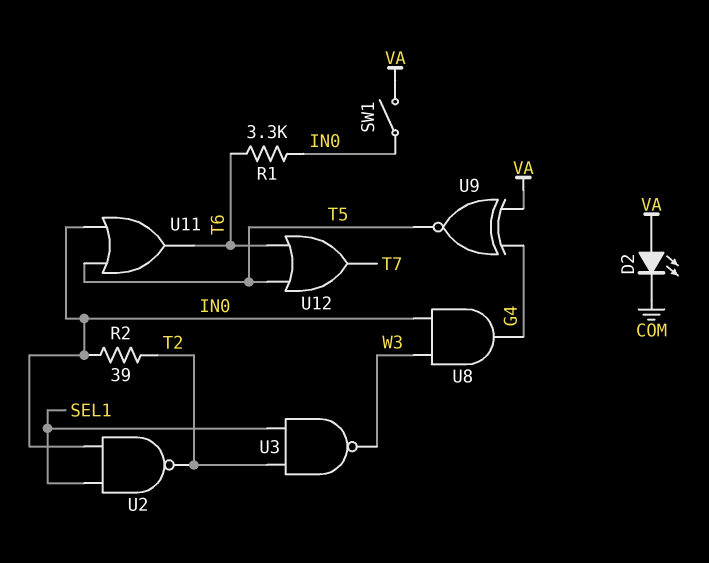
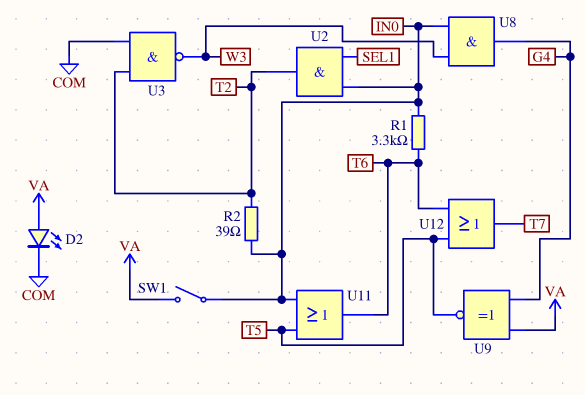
U2: NAND (in IN0, in SEL1, out T2) -> AND (in IN0, in SEL1, out T2)
U3: NAND (in SEL1, in T2, out W3) -> NAND (in COM, in T2, out W3)

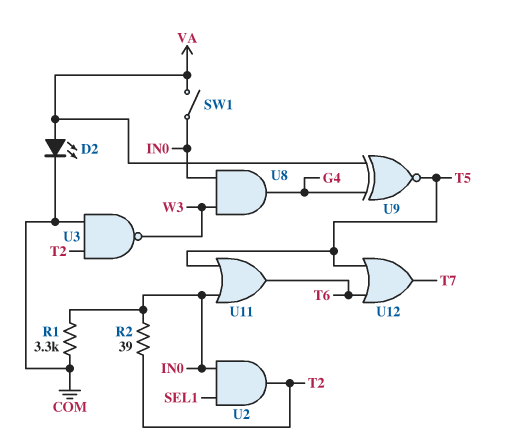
R1: 3.3k (IN0, T6) -> 3.3k (COM, IN0)

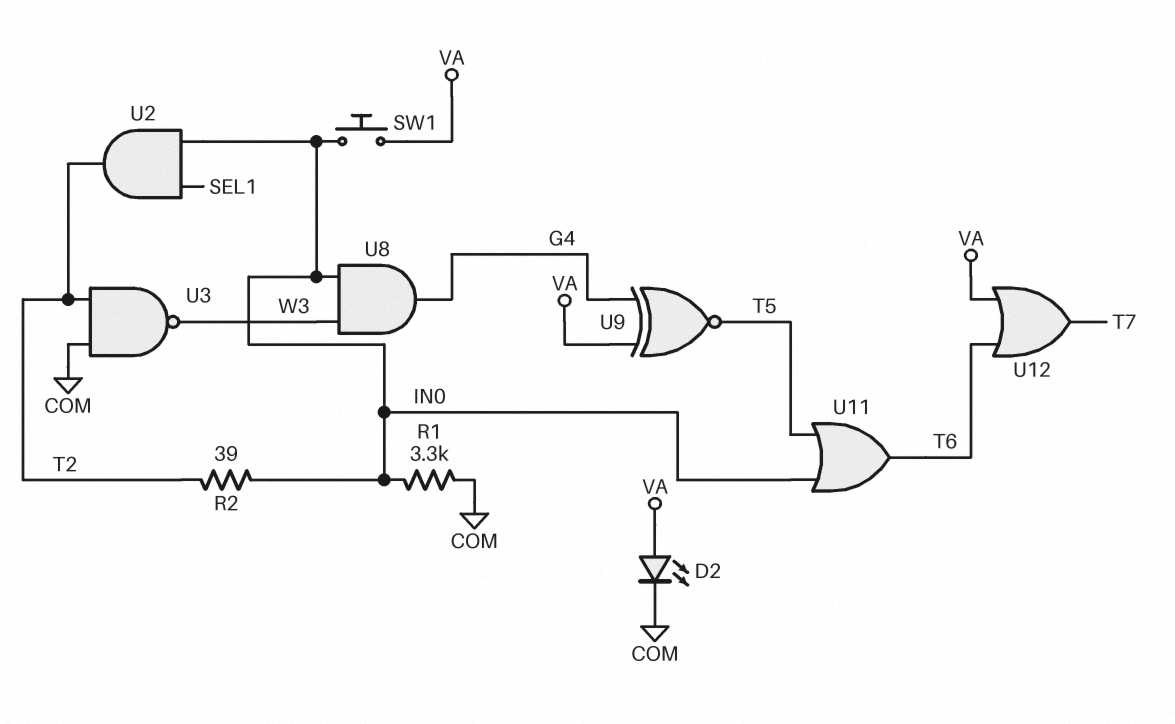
SW1: switch (IN0, VA) -> button (IN0, VA)
U12: OR (in T5, in T6, out T7) -> OR (in T6, in VA, out T7)

